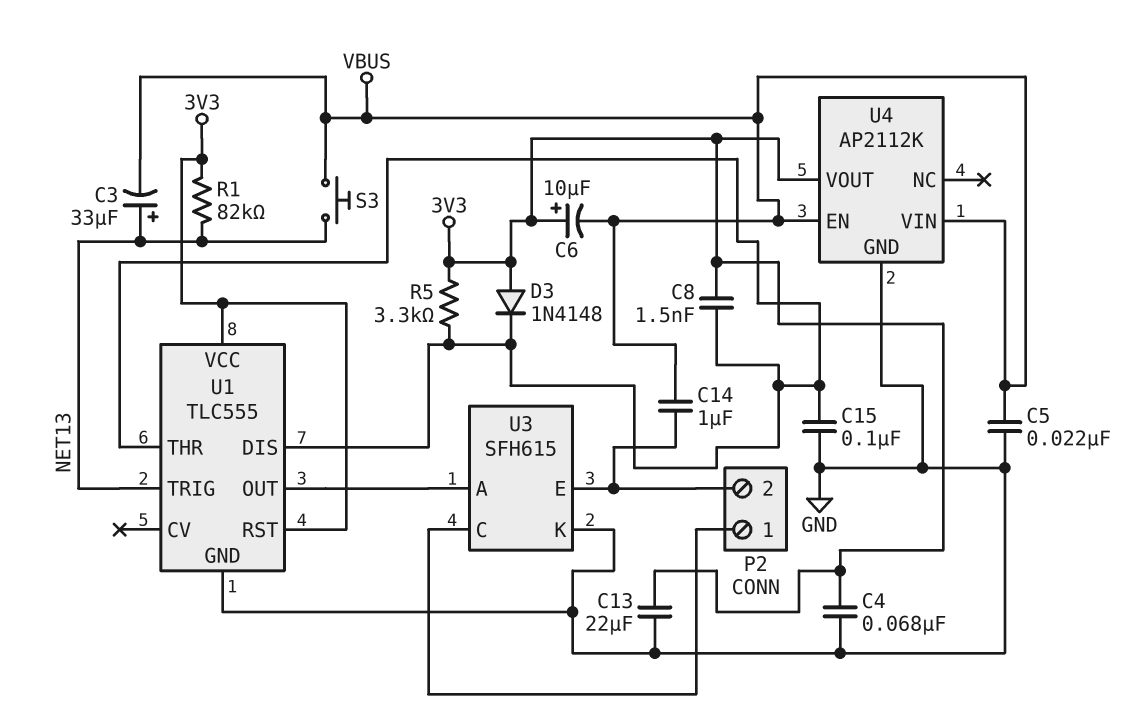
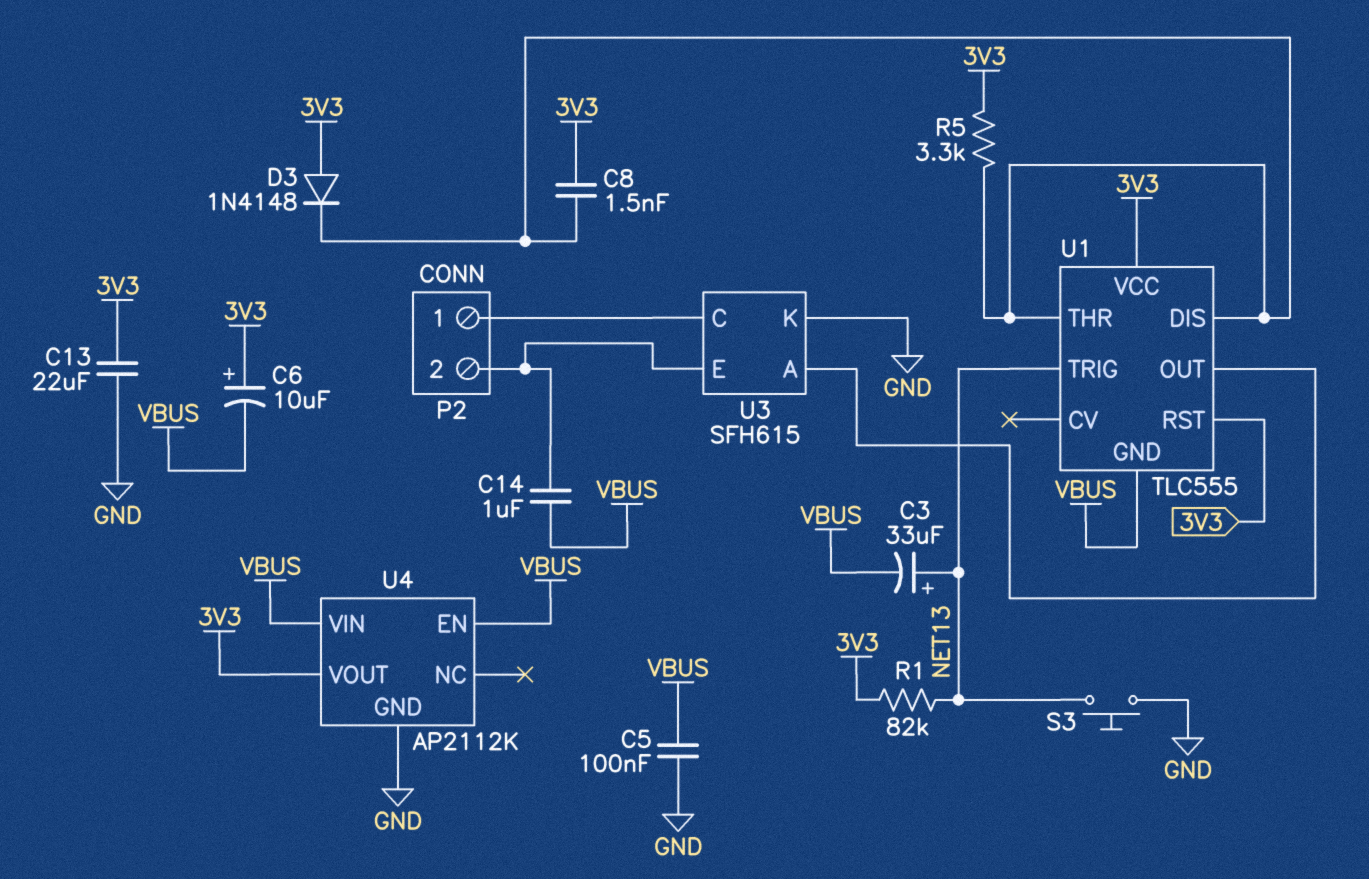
C4: 68nF (3V3, GND) -> none
C5: 22nF (GND, VBUS) -> 100nF (GND, VBUS)
C15: 100nF (GND, U1/DIS) -> none
S3: button (NET13, VBUS) -> button (GND, NET13)
U1 pin GND: GND -> VBUS

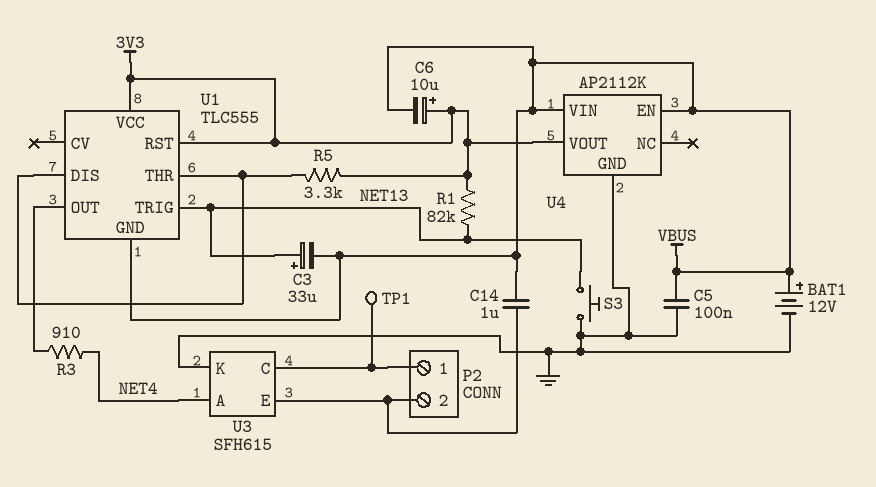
BAT1: none -> 12V (plus VBUS, minus GND)
C8: 1.5nF (3V3, U1/DIS) -> none
C13: 22uF (3V3, GND) -> none
D3: diode 1N4148 (A 3V3, K U1/DIS) -> none
R3: none -> 910 (NET4, U1/OUT)
TP1: none -> test point (P2/1)
U3 pin A: U1/OUT -> NET4

